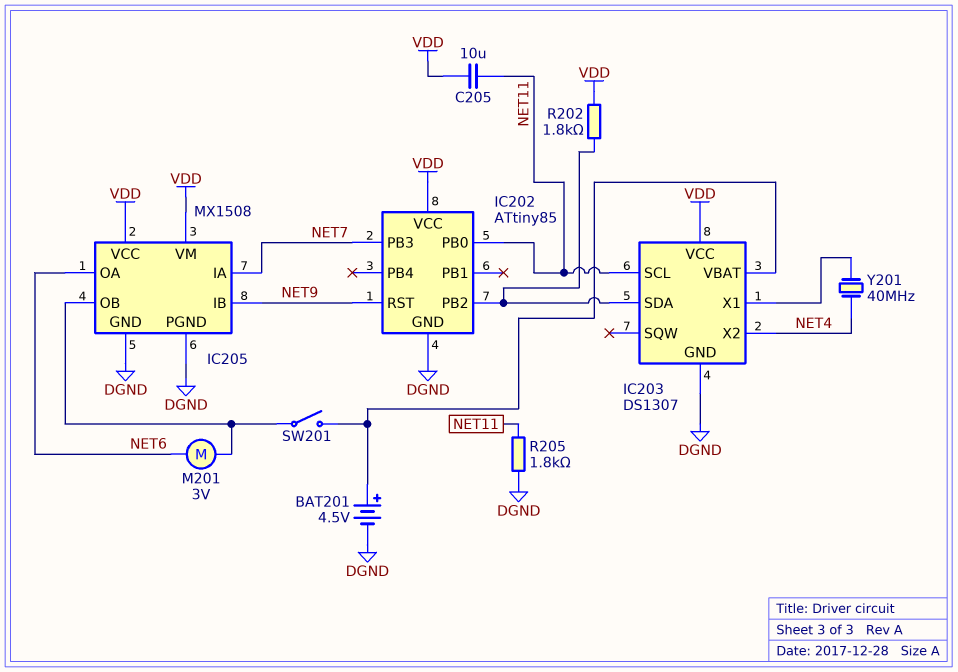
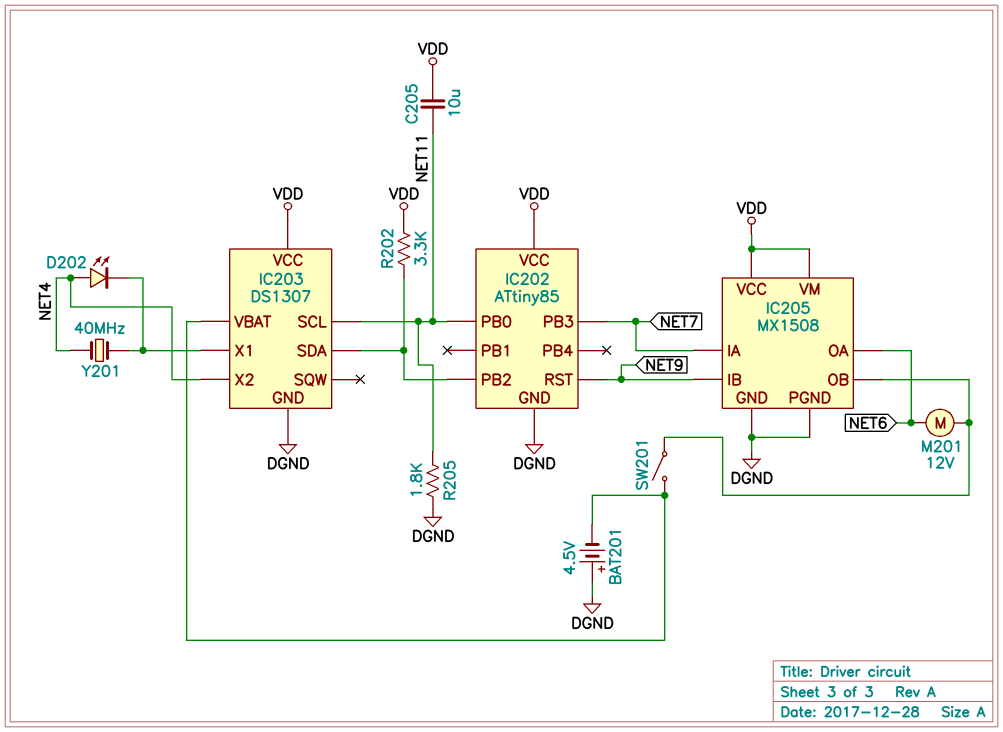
BAT201: 4.5V (plus IC203/VBAT, minus DGND) -> 4.5V (plus DGND, minus IC203/VBAT)
D202: none -> LED (A NET4, K IC203/X1)
M201: motor 3V (IC205/OB, NET6) -> motor 12V (IC205/OB, NET6)
R202: 1.8k (IC202/PB2, VDD) -> 3.3k (IC202/PB2, VDD)

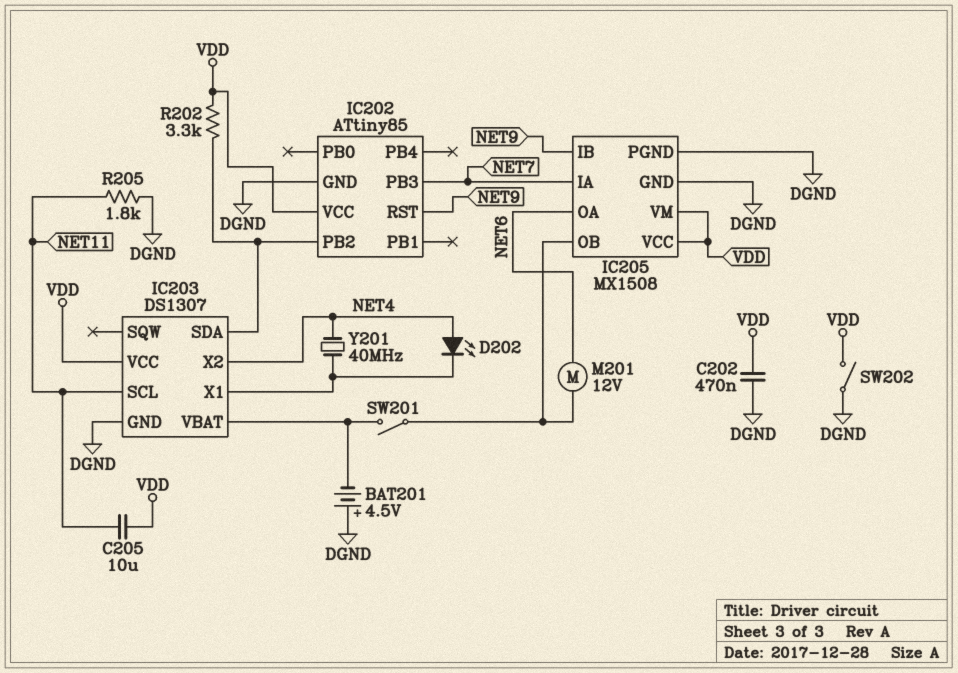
C202: none -> 470nF (DGND, VDD)
IC202 pin PB0: NET11 -> none
SW202: none -> switch (DGND, VDD)

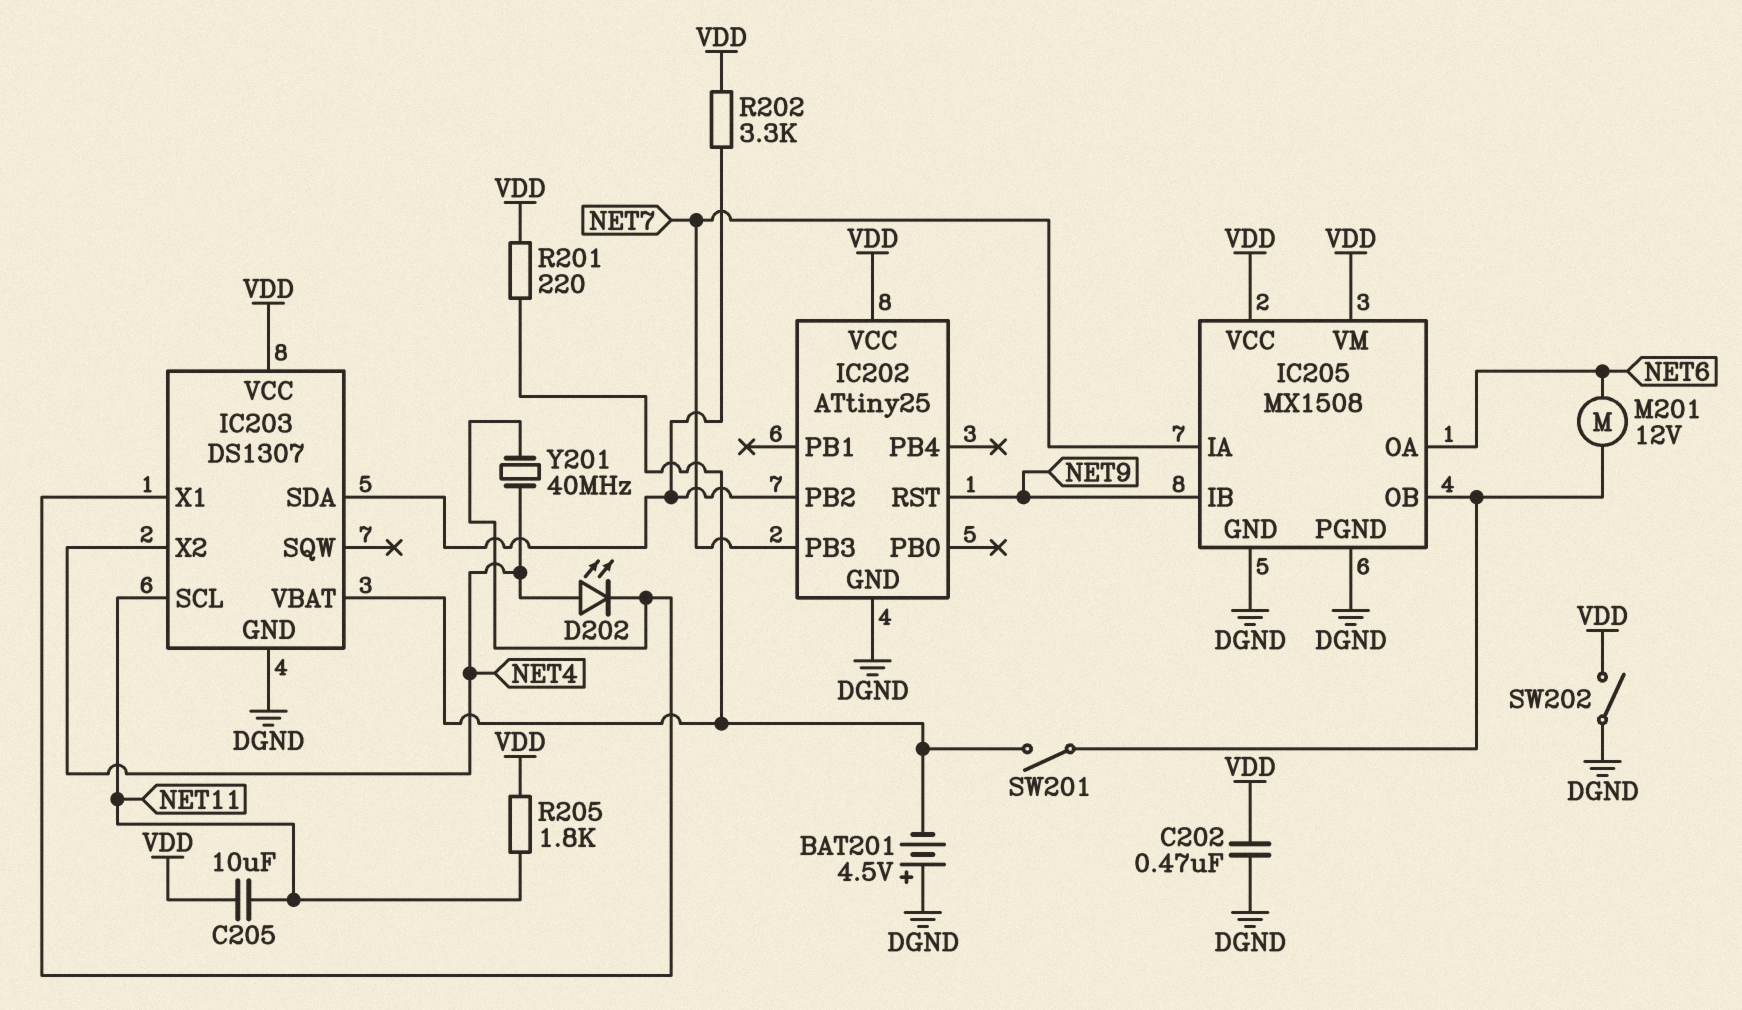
IC202: ATtiny85 -> ATtiny25
R201: none -> 220 (IC203/VBAT, VDD)
R205: 1.8k (DGND, NET11) -> 1.8k (NET11, VDD)

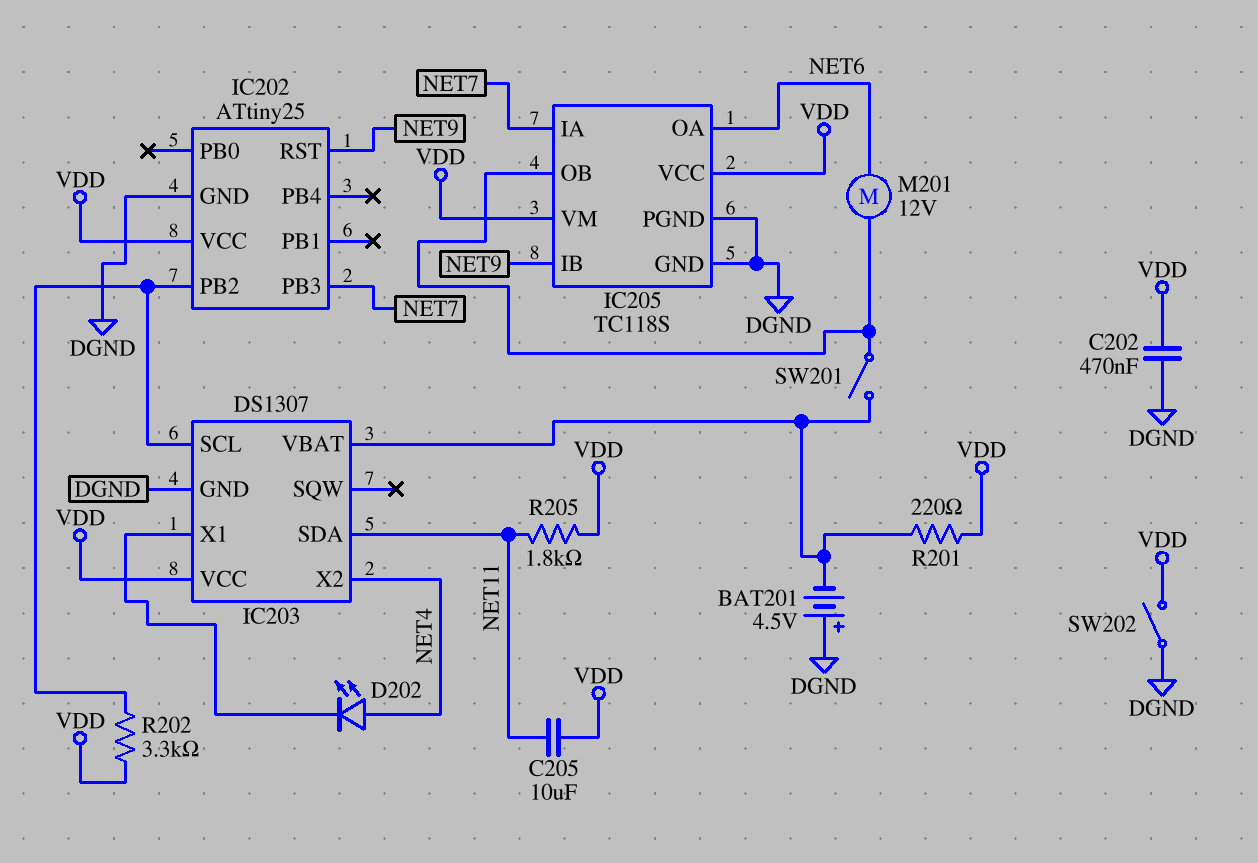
IC203 pin SCL: NET11 -> IC202/PB2
IC203 pin SDA: IC202/PB2 -> NET11
IC205: MX1508 -> TC118S
Y201: 40MHz (IC203/X1, NET4) -> none

